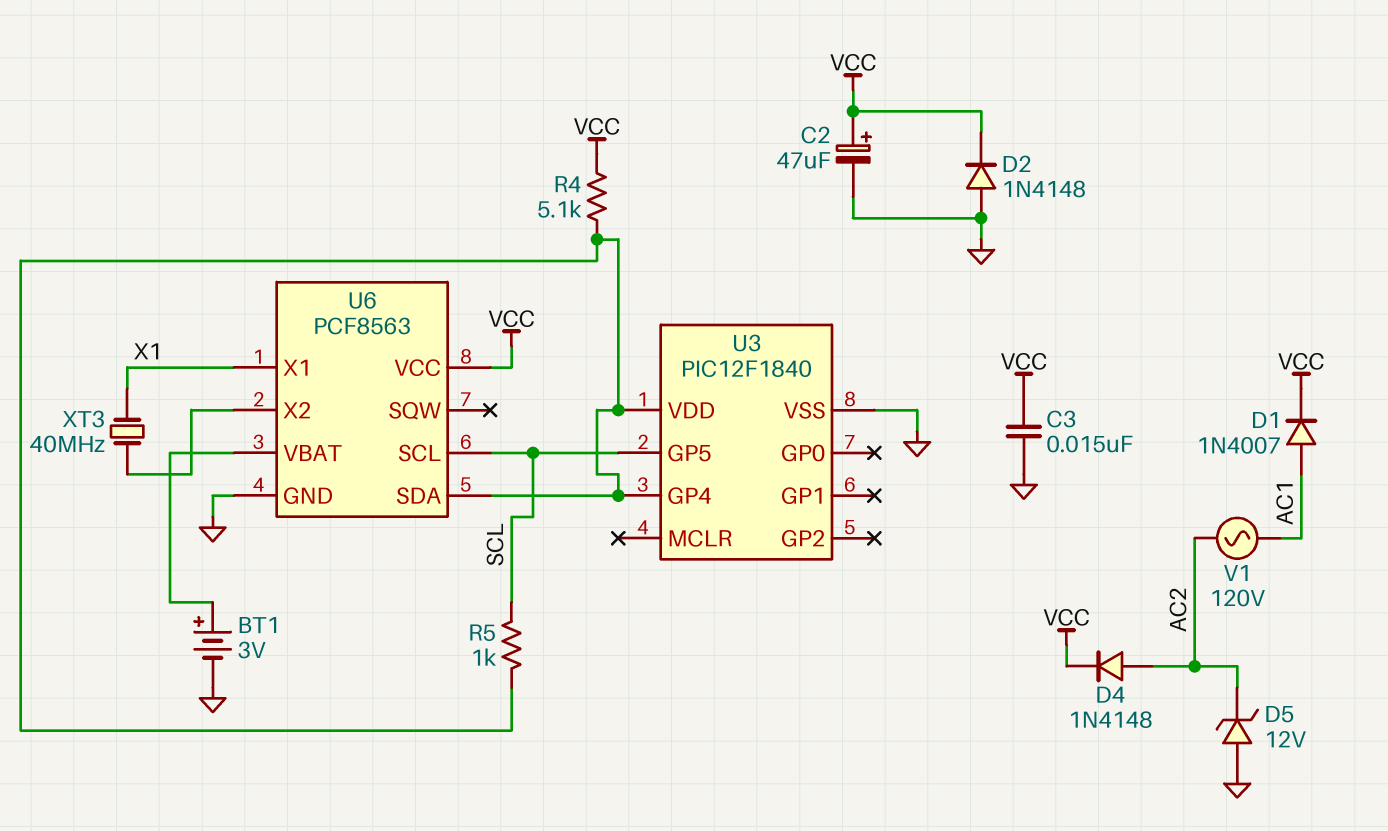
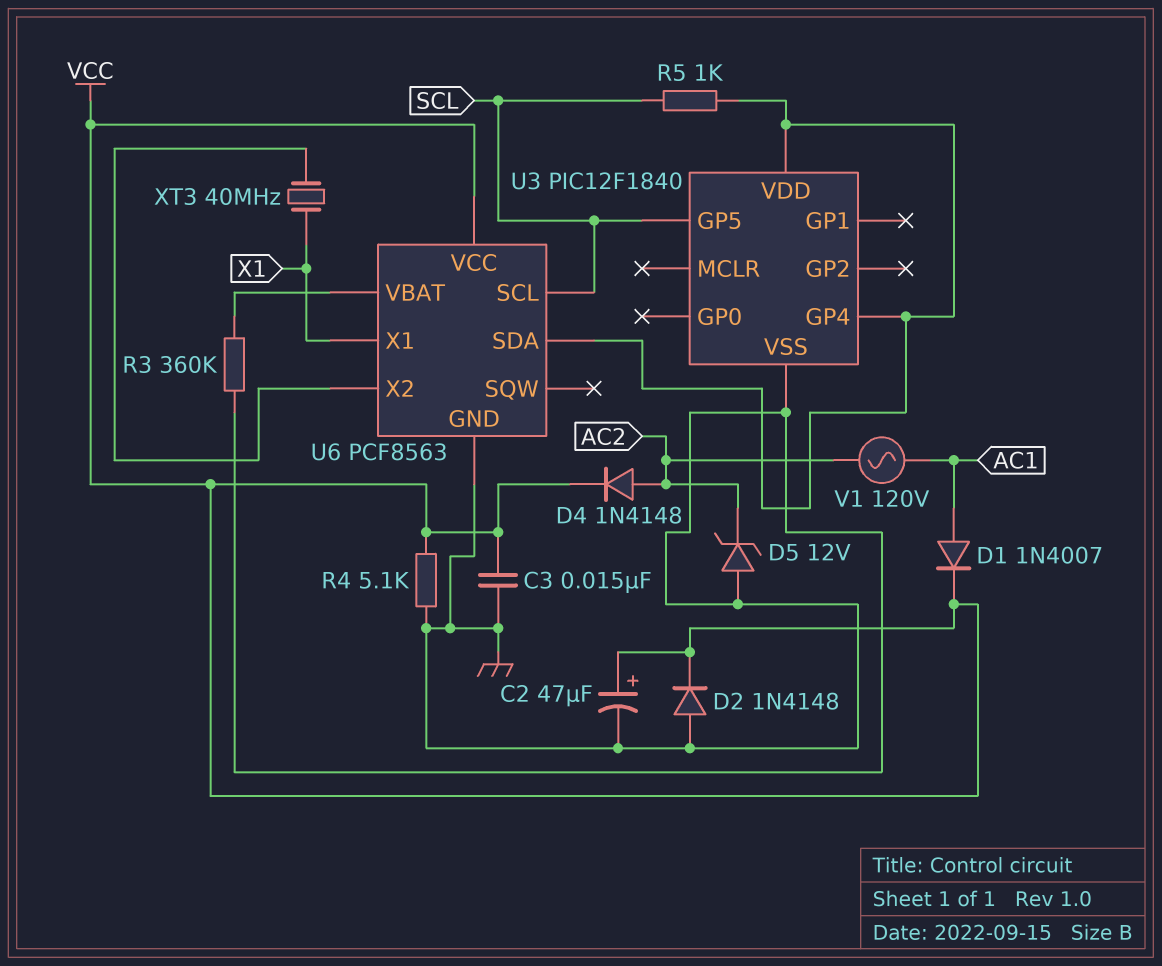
BT1: 3V (plus U6/VBAT, minus GND) -> none
R3: none -> 360k (GND, U6/VBAT)
R4: 5.1k (U3/GP4, VCC) -> 5.1k (GND, VCC)

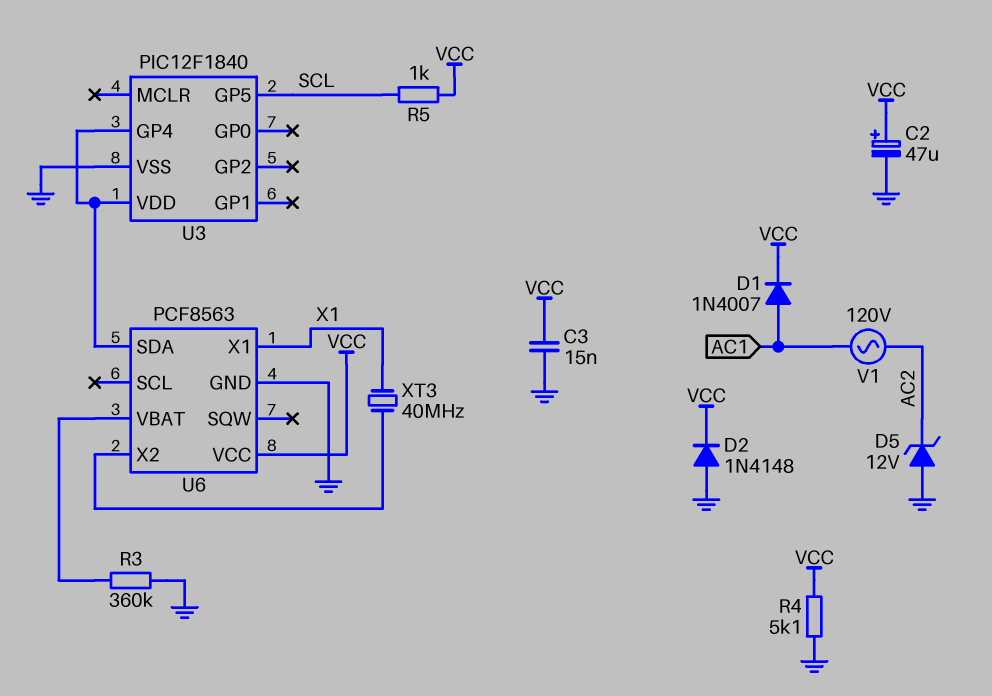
D4: diode 1N4148 (A AC2, K VCC) -> none
R5: 1k (SCL, U3/GP4) -> 1k (SCL, VCC)
U6 pin SCL: SCL -> none

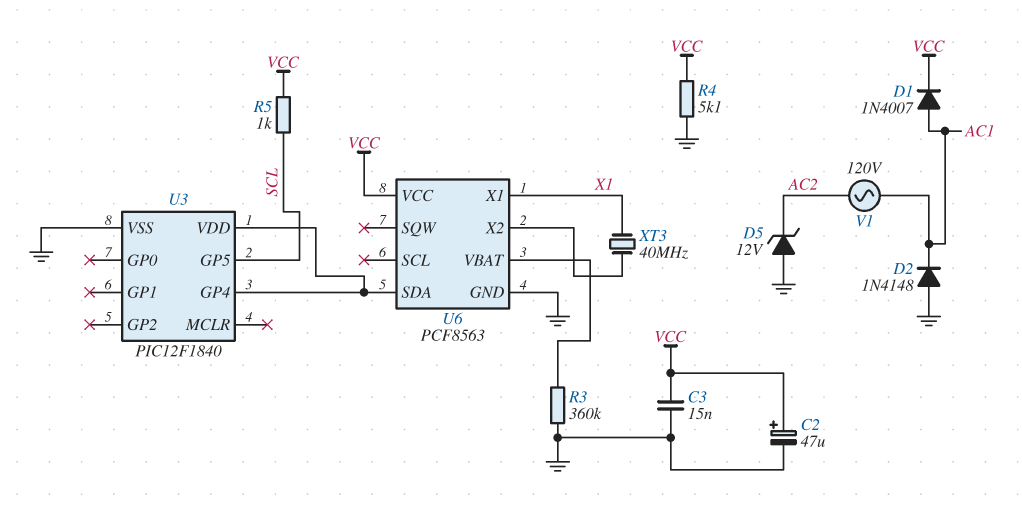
D2: diode 1N4148 (A GND, K VCC) -> diode 1N4148 (A GND, K AC1)

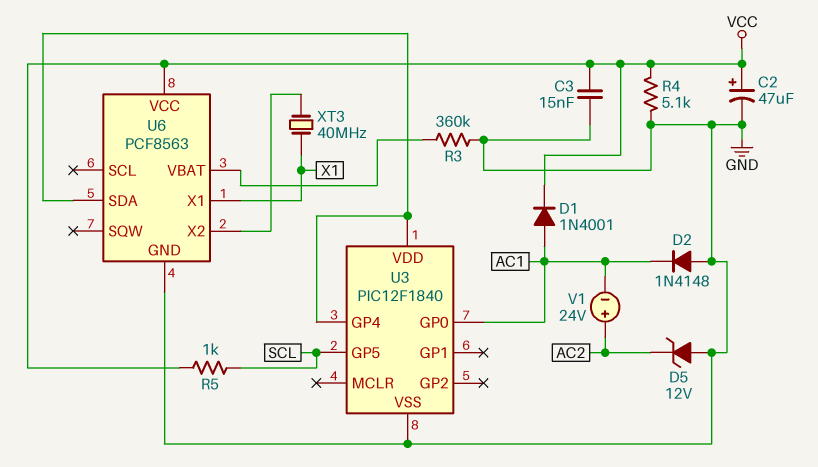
D1: diode 1N4007 (A AC1, K VCC) -> diode 1N4001 (A AC1, K VCC)
U3 pin GP0: none -> AC1
V1: AC 120V (AC1, AC2) -> 24V (plus AC2, minus AC1)

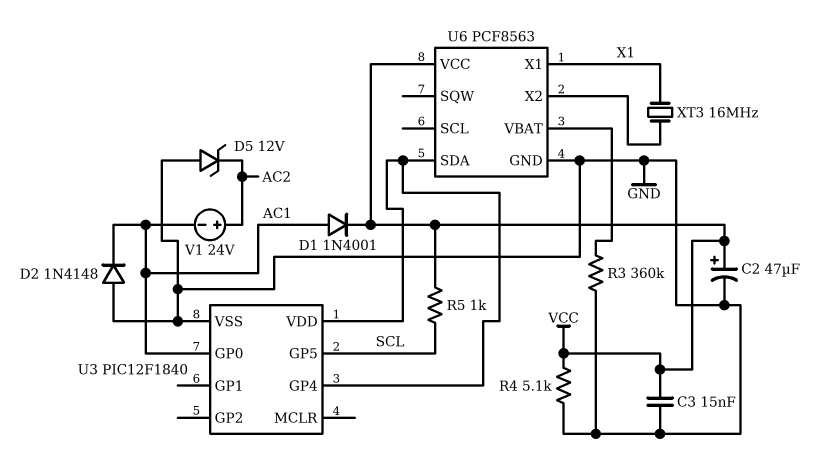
XT3: 40MHz (U6/X2, X1) -> 16MHz (U6/X2, X1)

